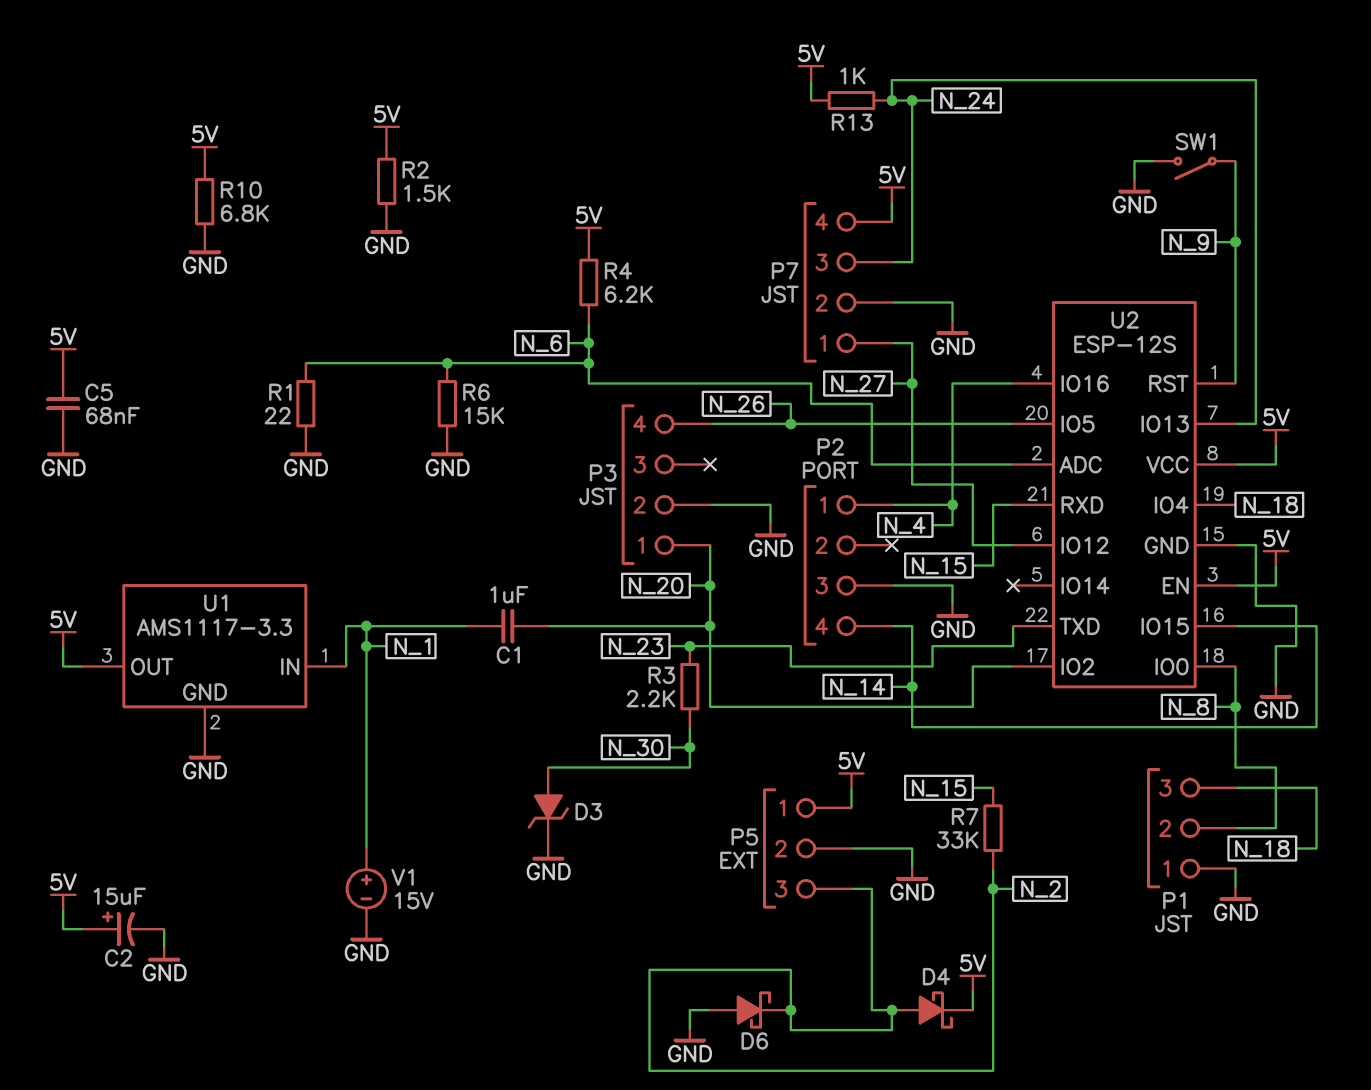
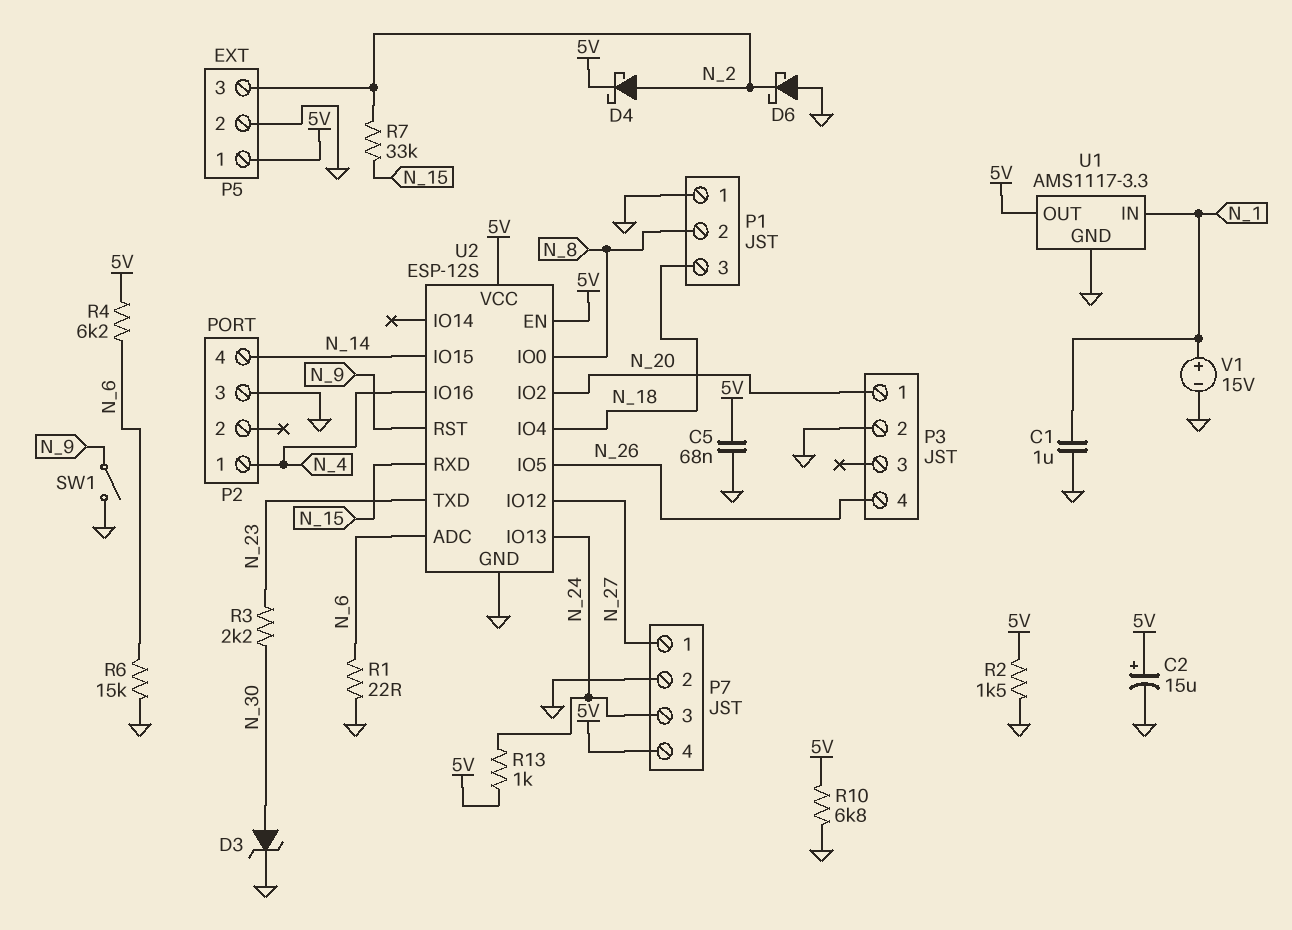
C1: 1uF (N_1, N_20) -> 1uF (GND, N_1)

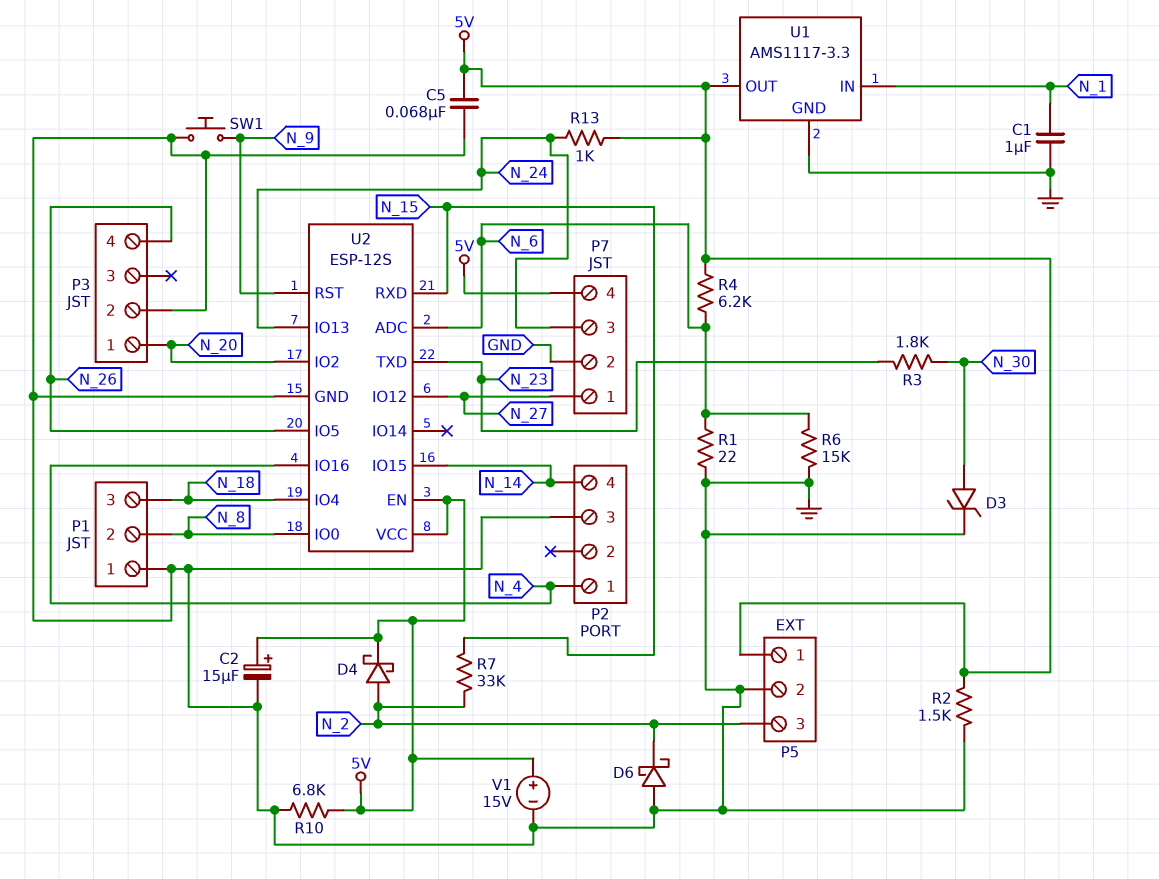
R3: 2.2k (N_23, N_30) -> 1.8k (N_23, N_30)
SW1: switch (GND, N_9) -> button (GND, N_9)
V1: 15V (plus N_1, minus GND) -> 15V (plus 5V, minus GND)

